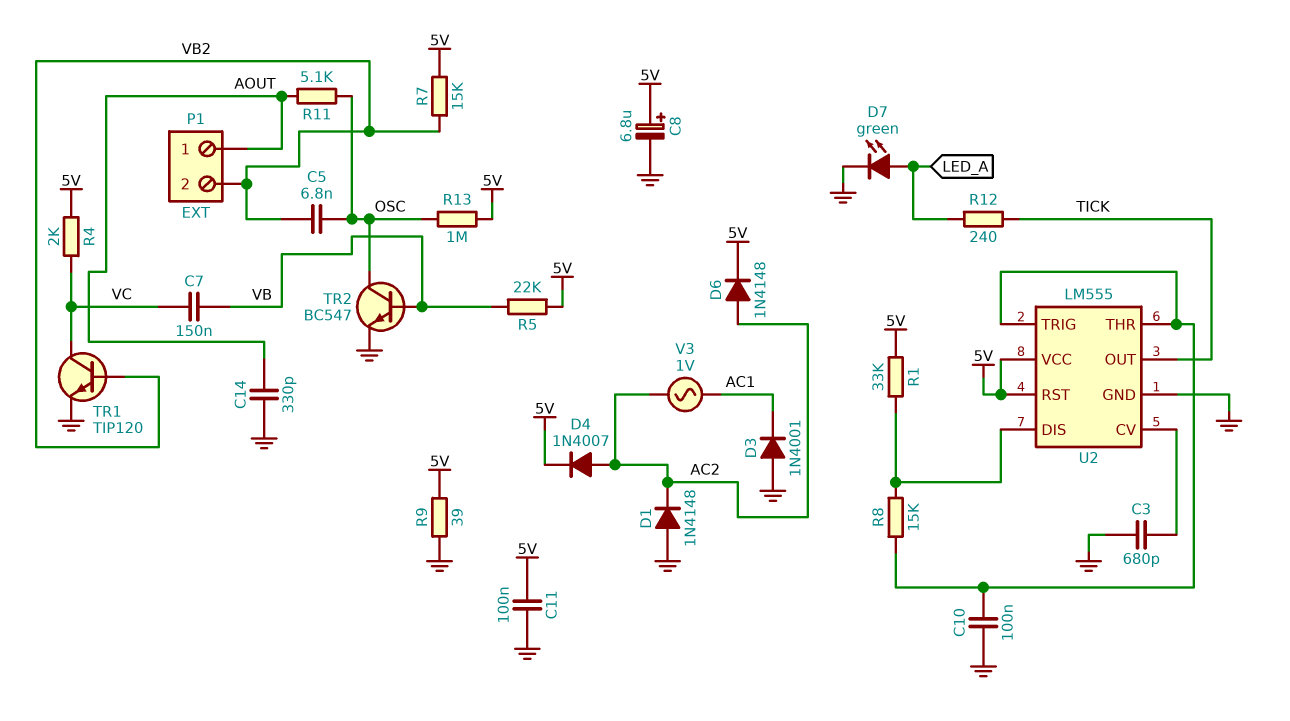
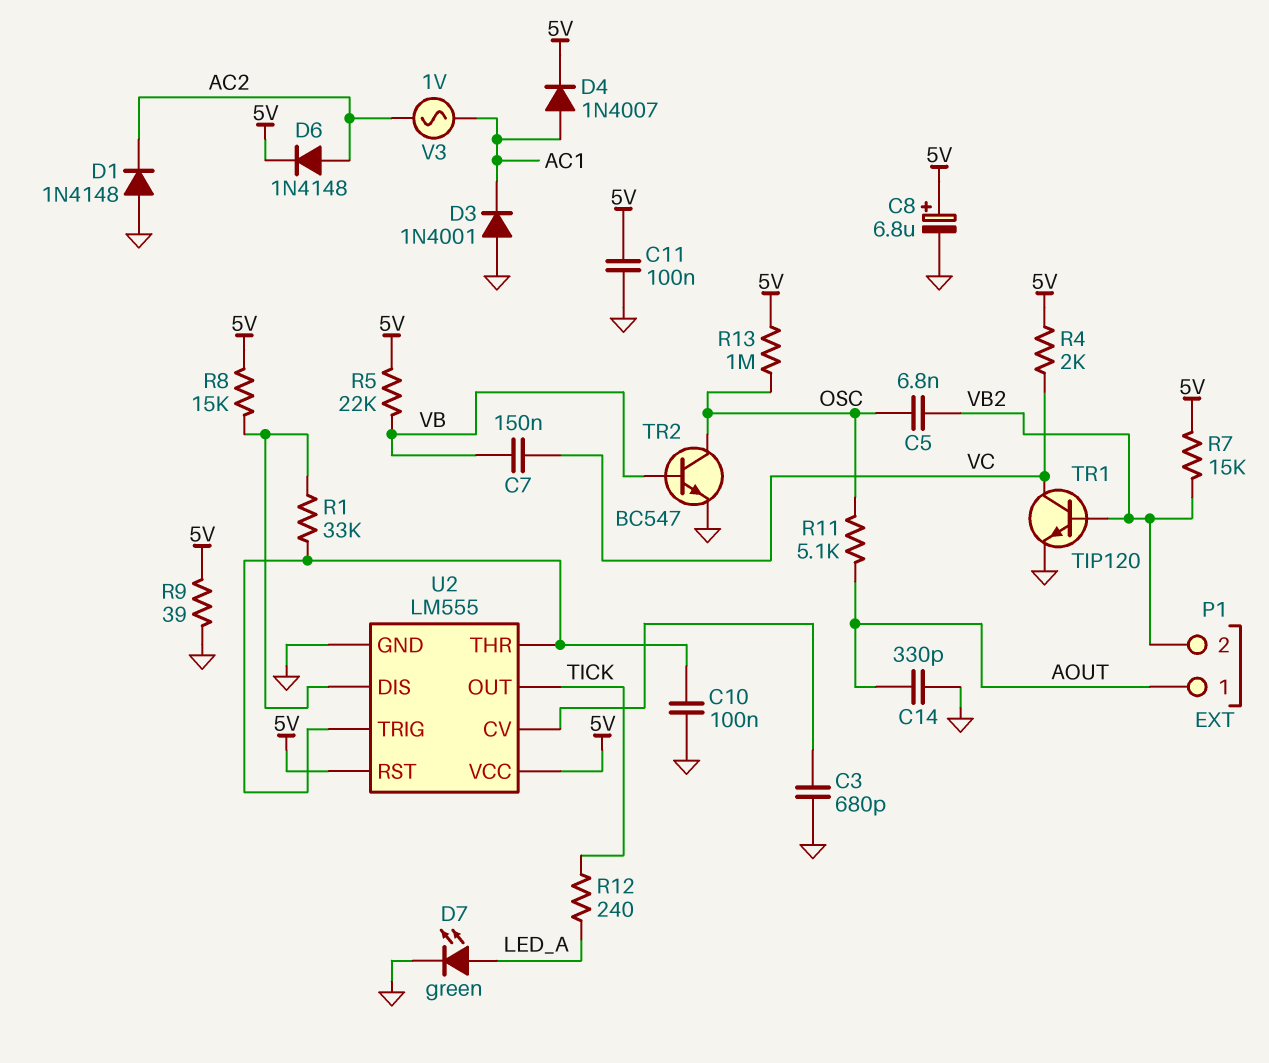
D4: diode 1N4007 (A AC2, K 5V) -> diode 1N4007 (A AC1, K 5V)
R1: 33k (5V, U2/DIS) -> 33k (U2/DIS, U2/THR)
R8: 15k (U2/DIS, U2/THR) -> 15k (5V, U2/DIS)

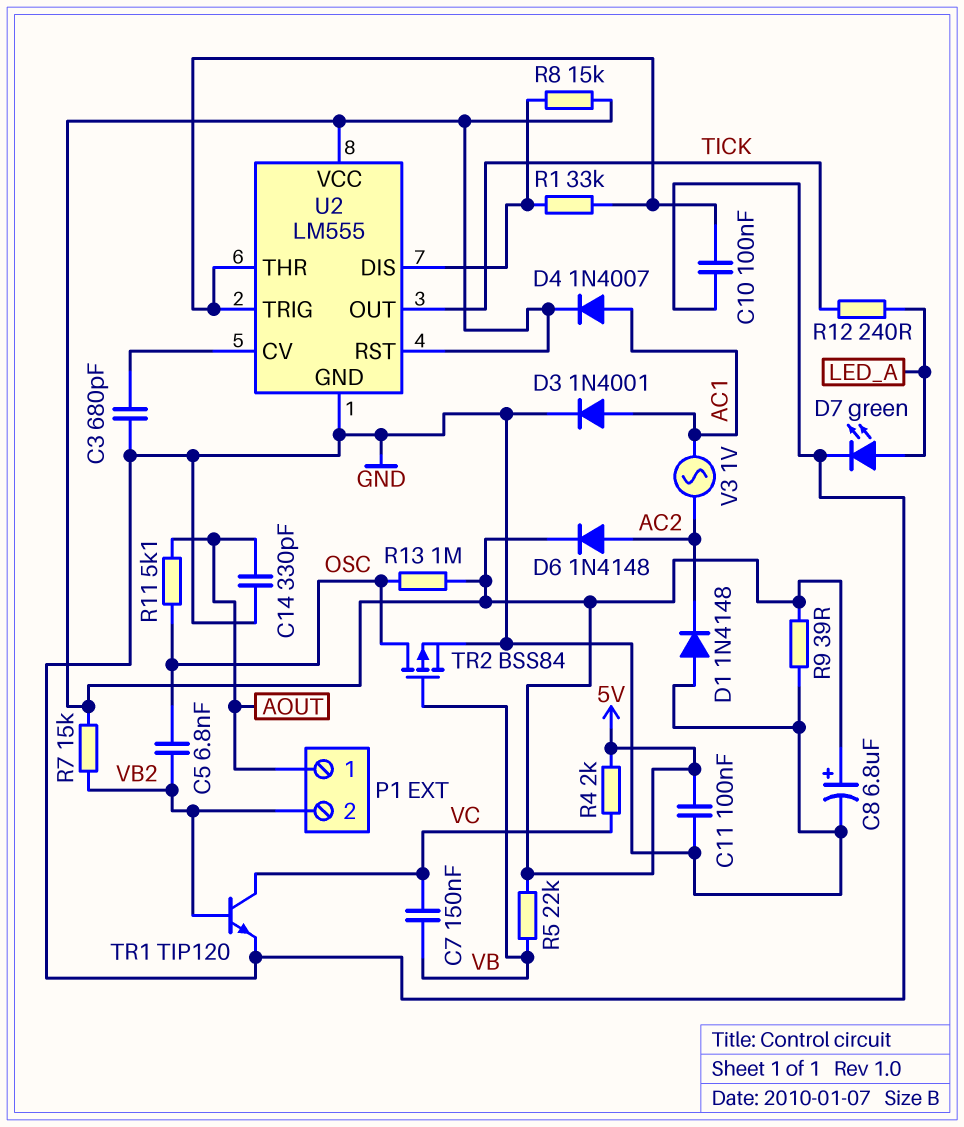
D3: diode 1N4001 (A GND, K AC1) -> diode 1N4001 (A AC1, K GND)
TR2: NPN BC547 (B VB, C OSC, E GND) -> PMOS BSS84 (G VB, D OSC, S GND)

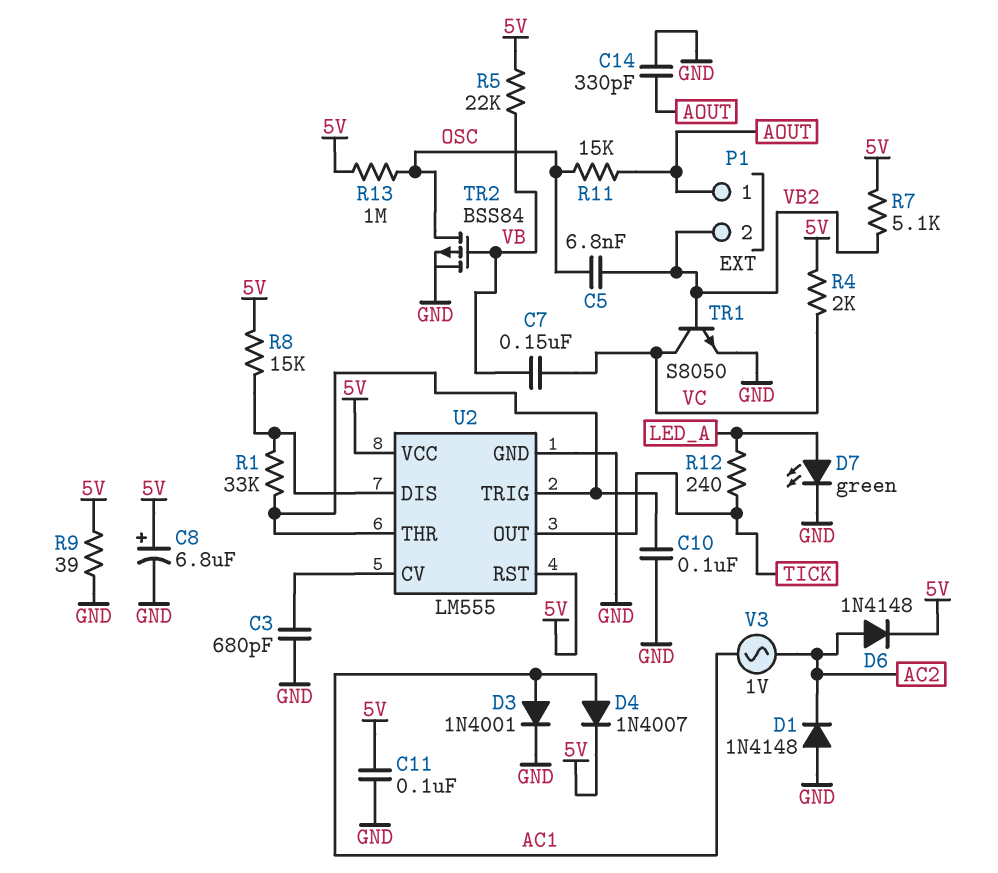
R7: 15k (5V, VB2) -> 5.1k (5V, VB2)
R11: 5.1k (AOUT, OSC) -> 15k (AOUT, OSC)
TR1: NPN TIP120 (B VB2, C VC, E GND) -> NPN S8050 (B VB2, C VC, E GND)

